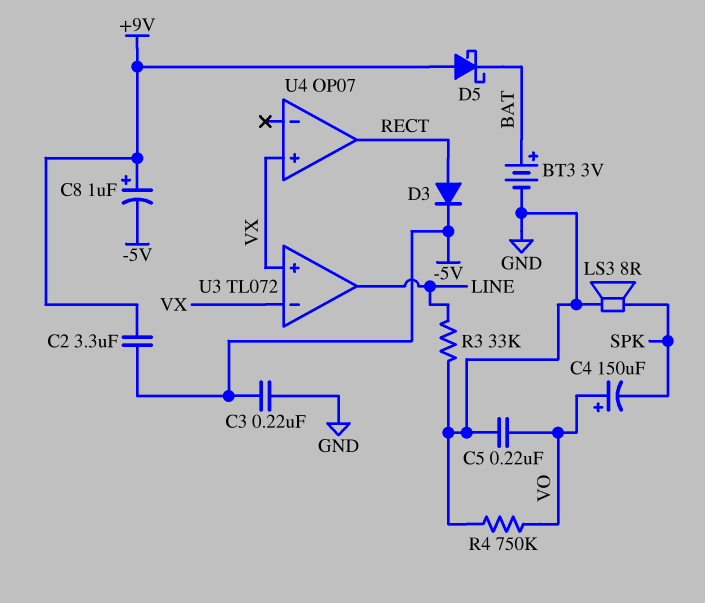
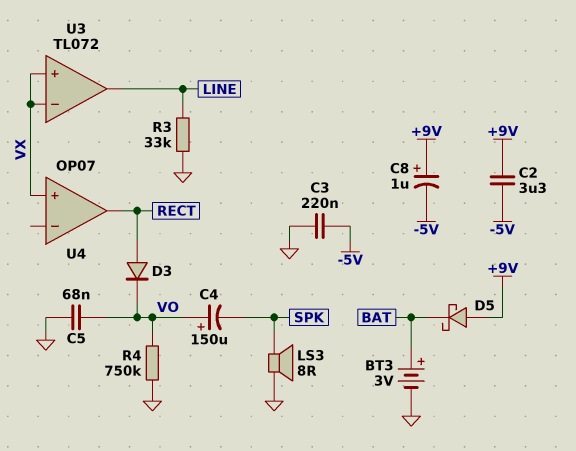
C5: 220nF (GND, VO) -> 68nF (GND, VO)
D3: diode (A RECT, K -5V) -> diode (A RECT, K VO)

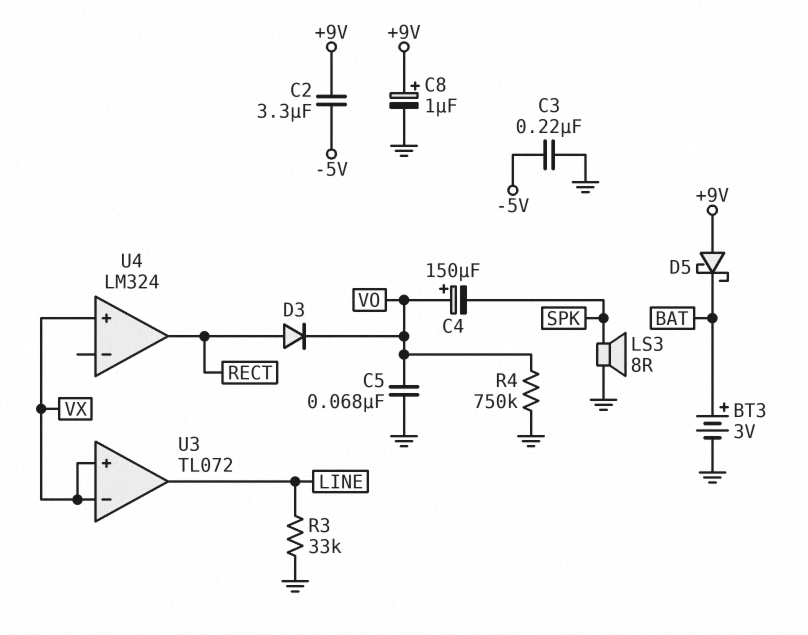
C8: 1uF (plus +9V, minus -5V) -> 1uF (plus +9V, minus GND)
U4: OP07 -> LM324

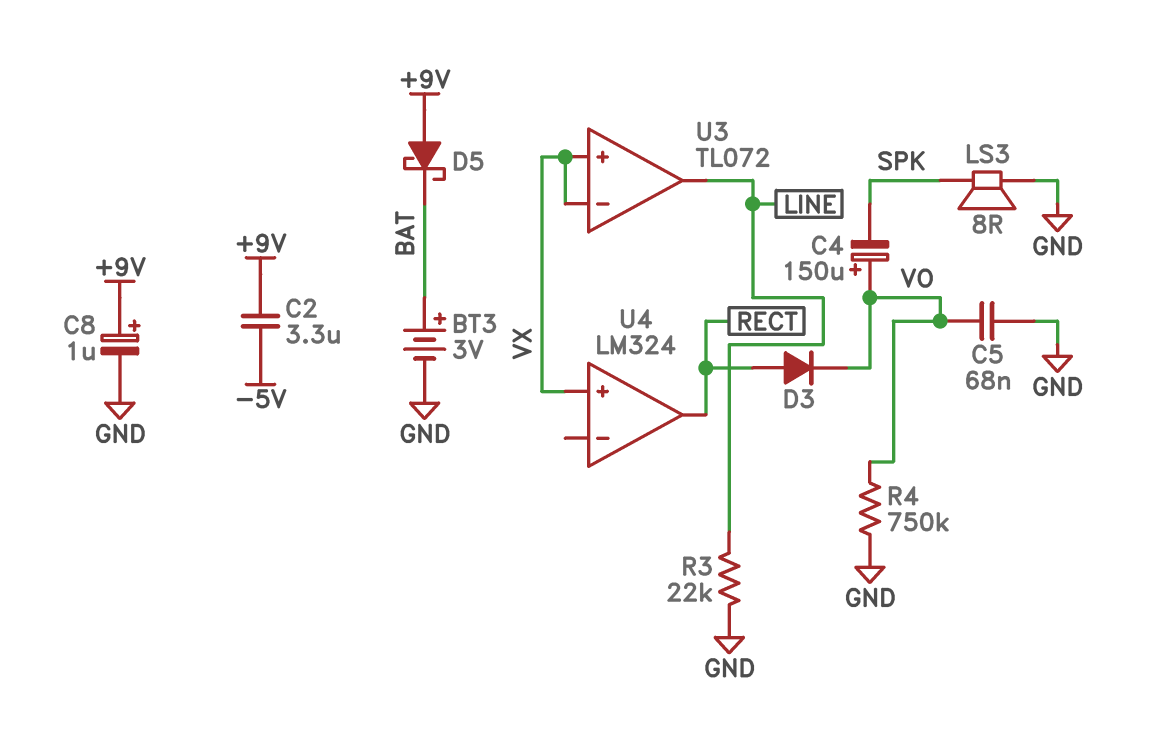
C3: 220nF (-5V, GND) -> none
R3: 33k (GND, LINE) -> 22k (GND, LINE)

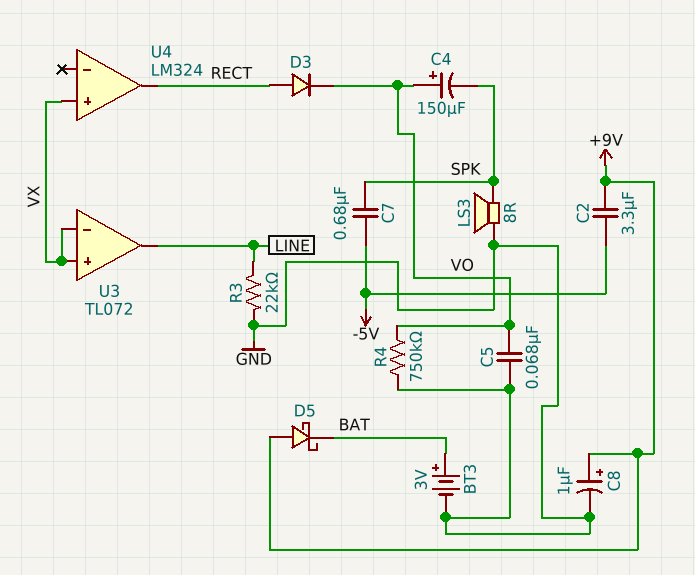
C7: none -> 680nF (-5V, SPK)

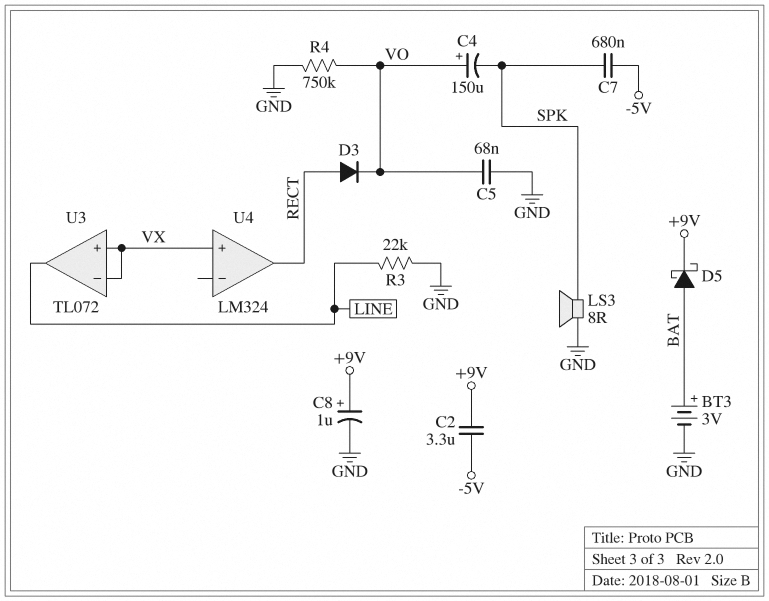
D5: schottky (A +9V, K BAT) -> schottky (A BAT, K +9V)

